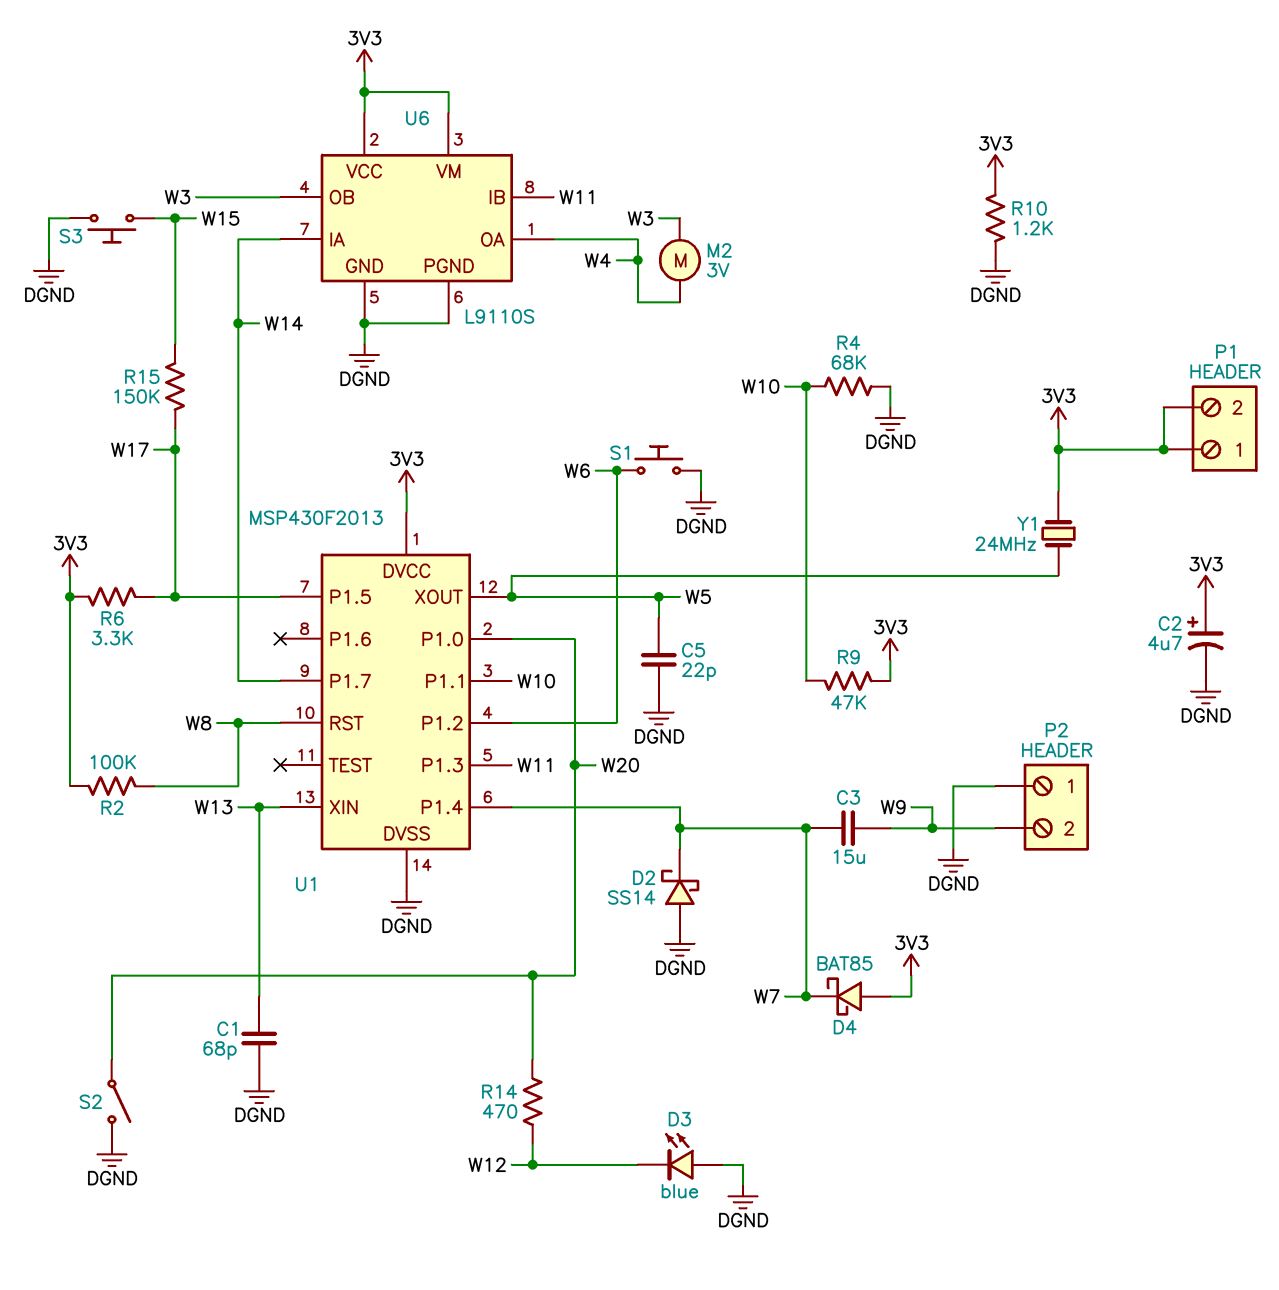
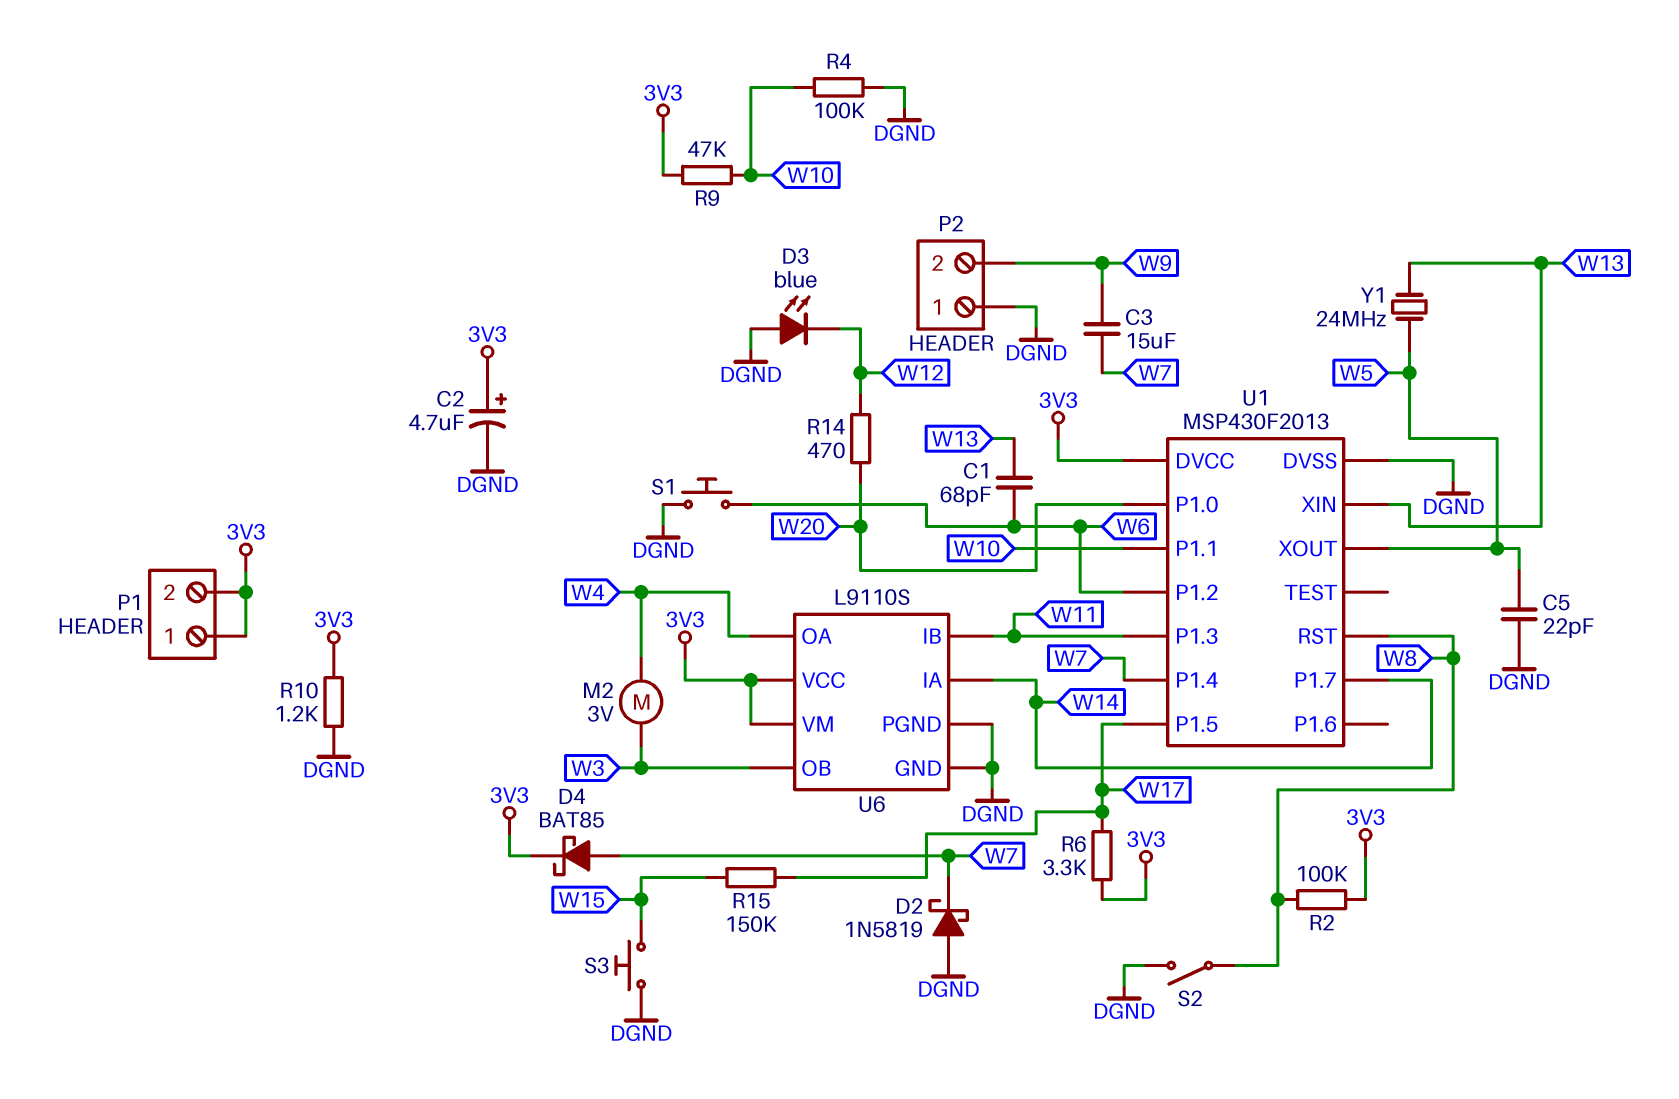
C1: 68pF (DGND, W13) -> 68pF (W6, W13)
D2: schottky SS14 (A DGND, K W7) -> schottky 1N5819 (A DGND, K W7)
D4: schottky BAT85 (A 3V3, K W7) -> schottky BAT85 (A W7, K 3V3)
R4: 68k (DGND, W10) -> 100k (DGND, W10)
S2: switch (DGND, W20) -> switch (DGND, W8)
Y1: 24MHz (3V3, W5) -> 24MHz (W5, W13)

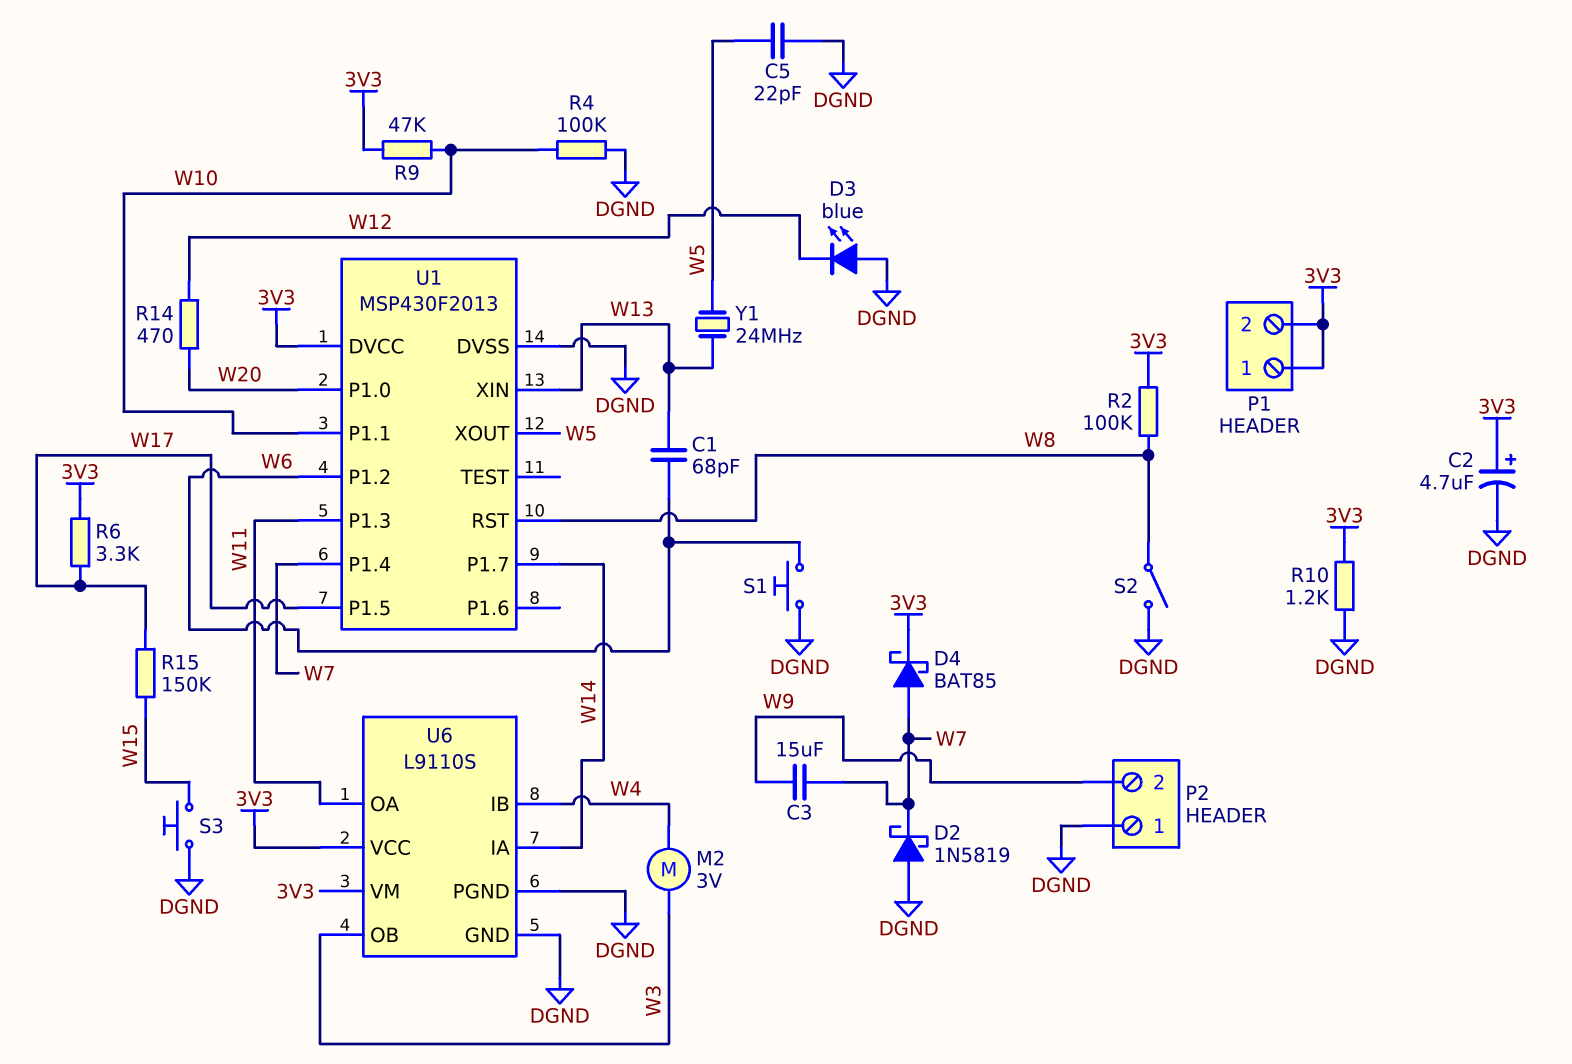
U6 pin IB: W11 -> W4
U6 pin OA: W4 -> W11

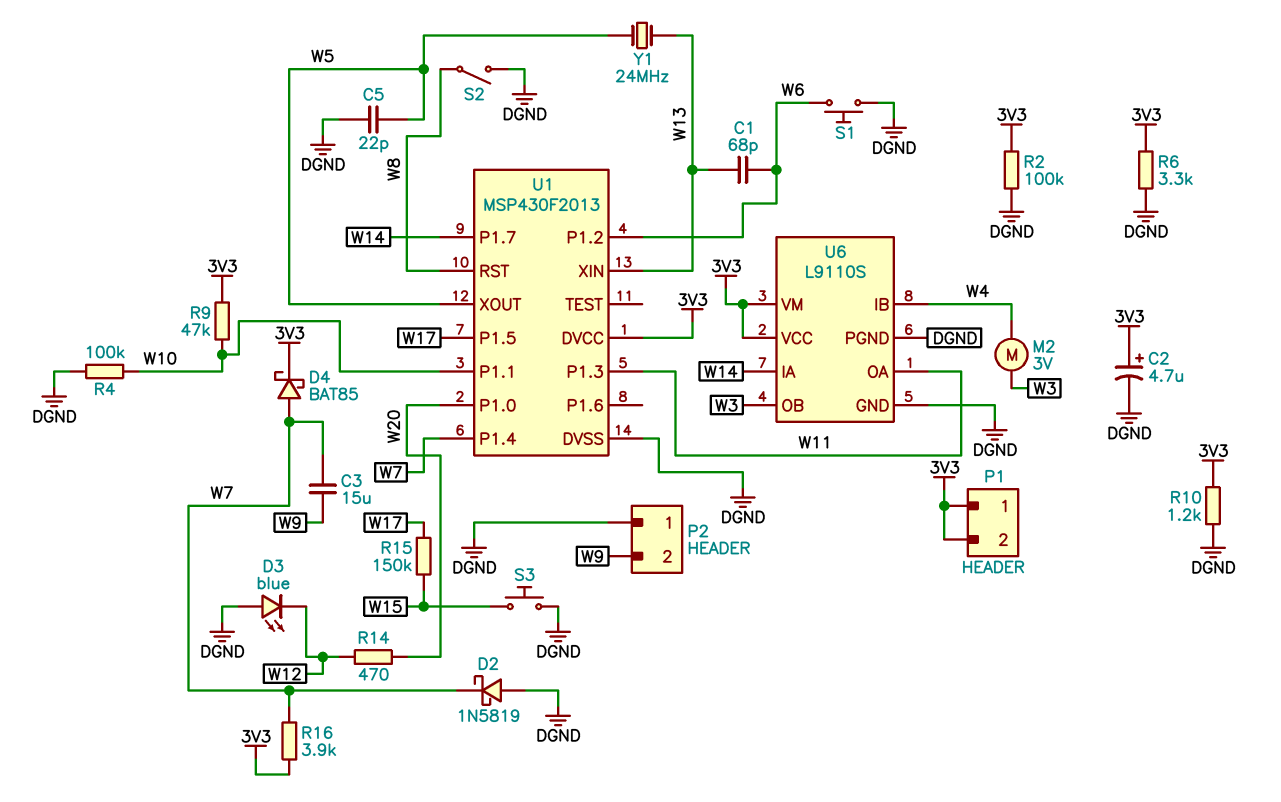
R2: 100k (3V3, W8) -> 100k (3V3, DGND)
R6: 3.3k (3V3, W17) -> 3.3k (3V3, DGND)
R16: none -> 3.9k (3V3, W7)

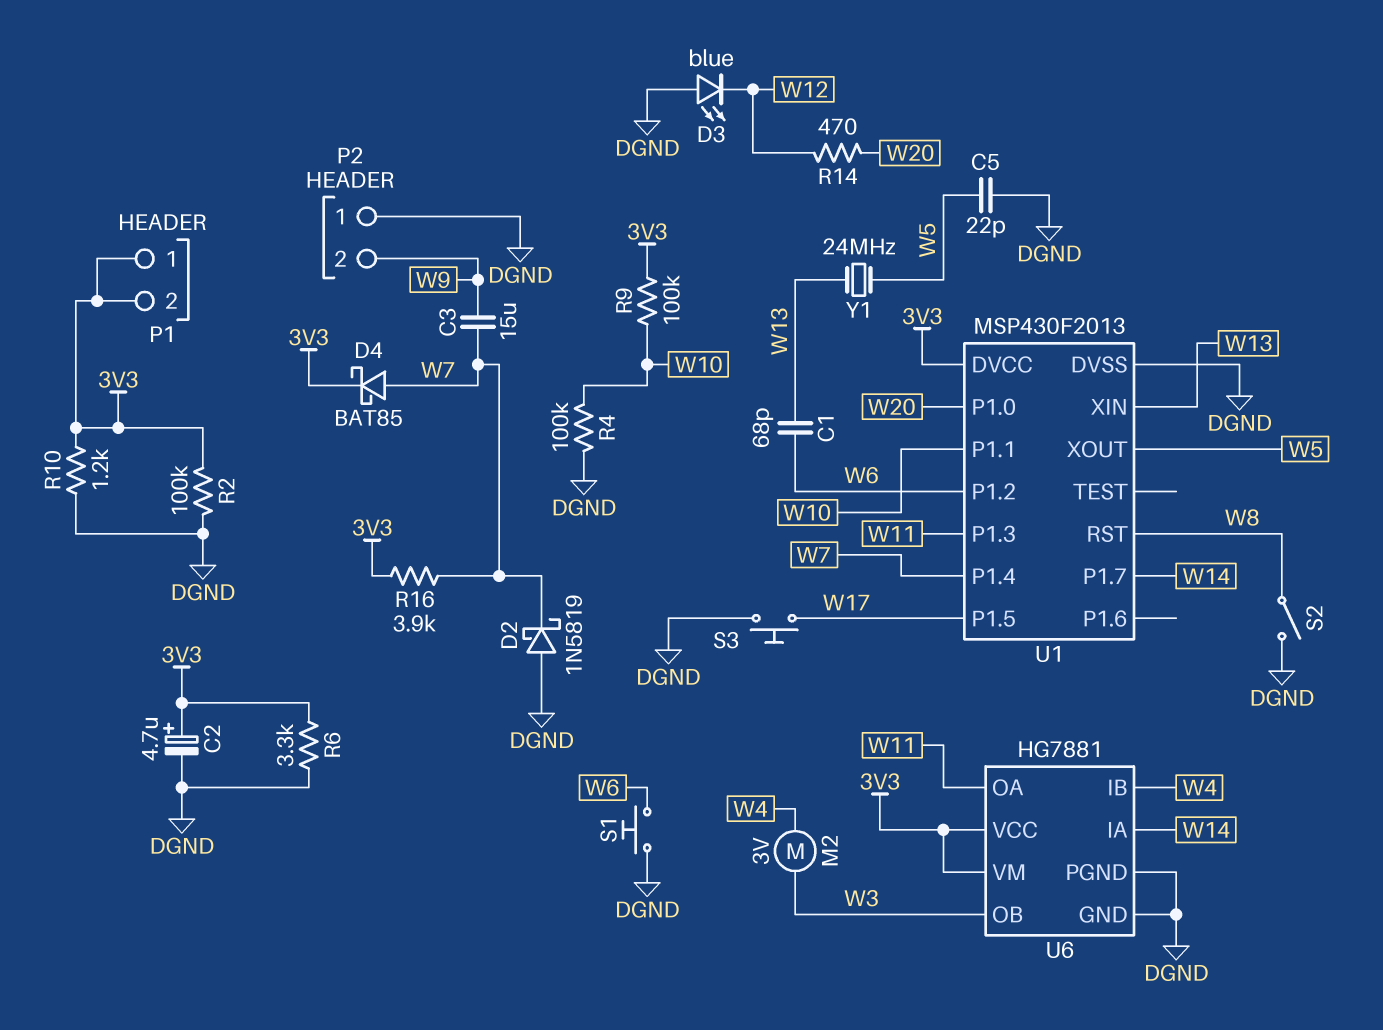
R9: 47k (3V3, W10) -> 100k (3V3, W10)
R15: 150k (W15, W17) -> none
S3: button (DGND, W15) -> button (DGND, W17)
U6: L9110S -> HG7881

